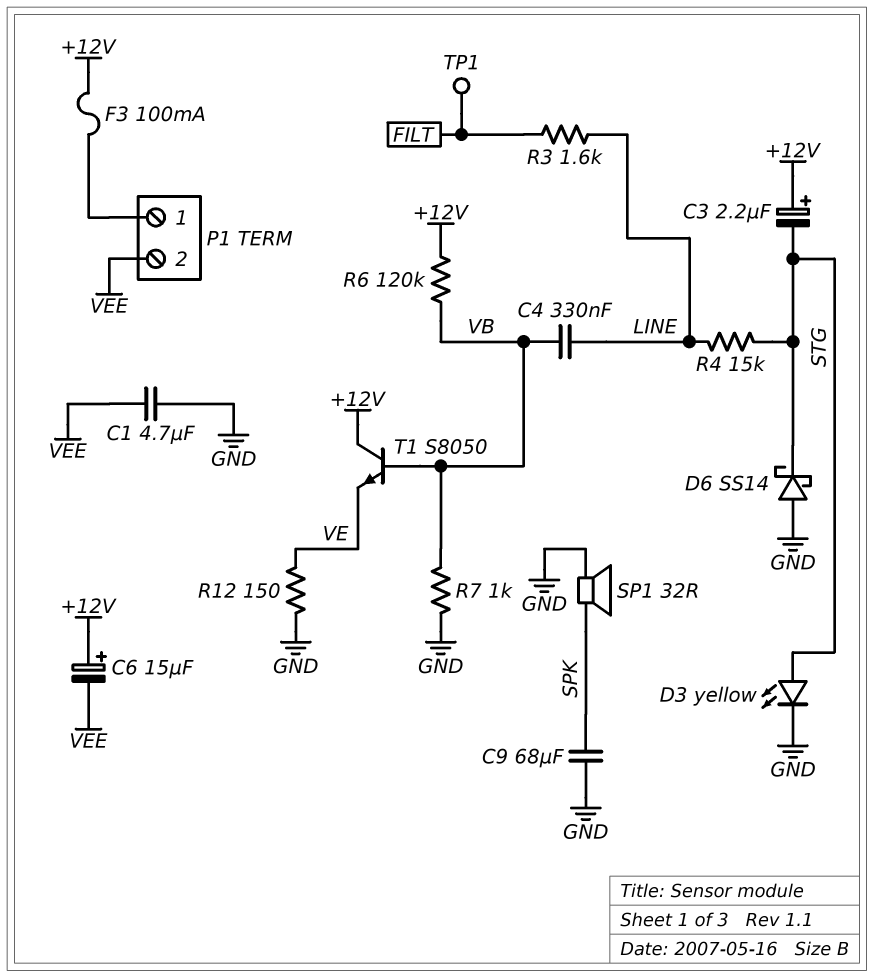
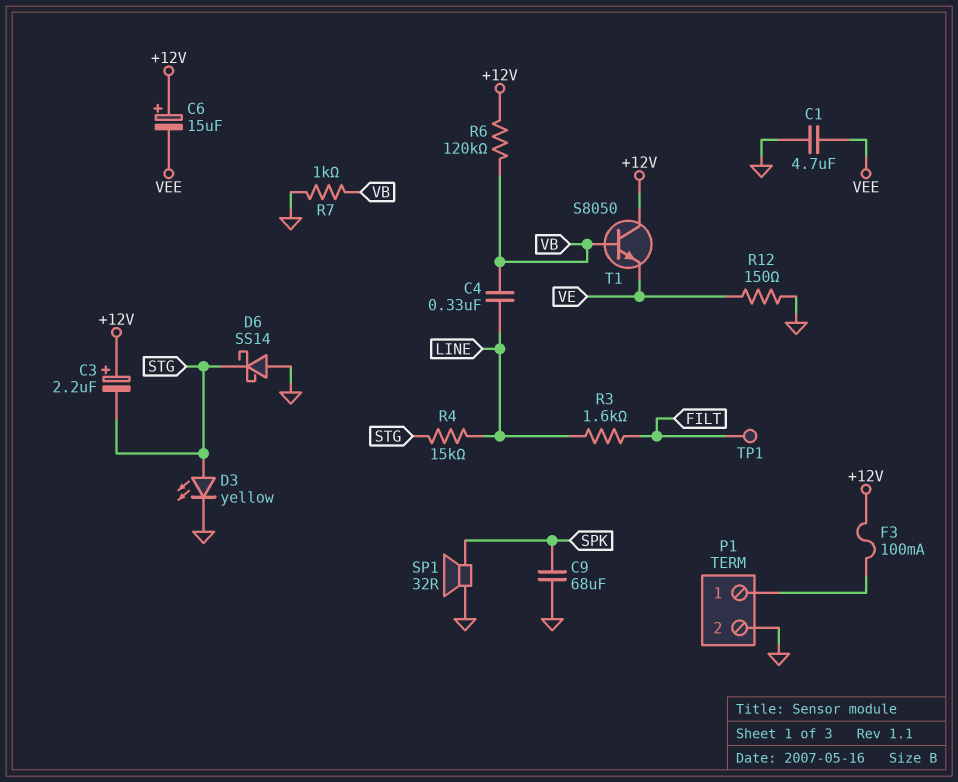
P1 pin 2: VEE -> GND

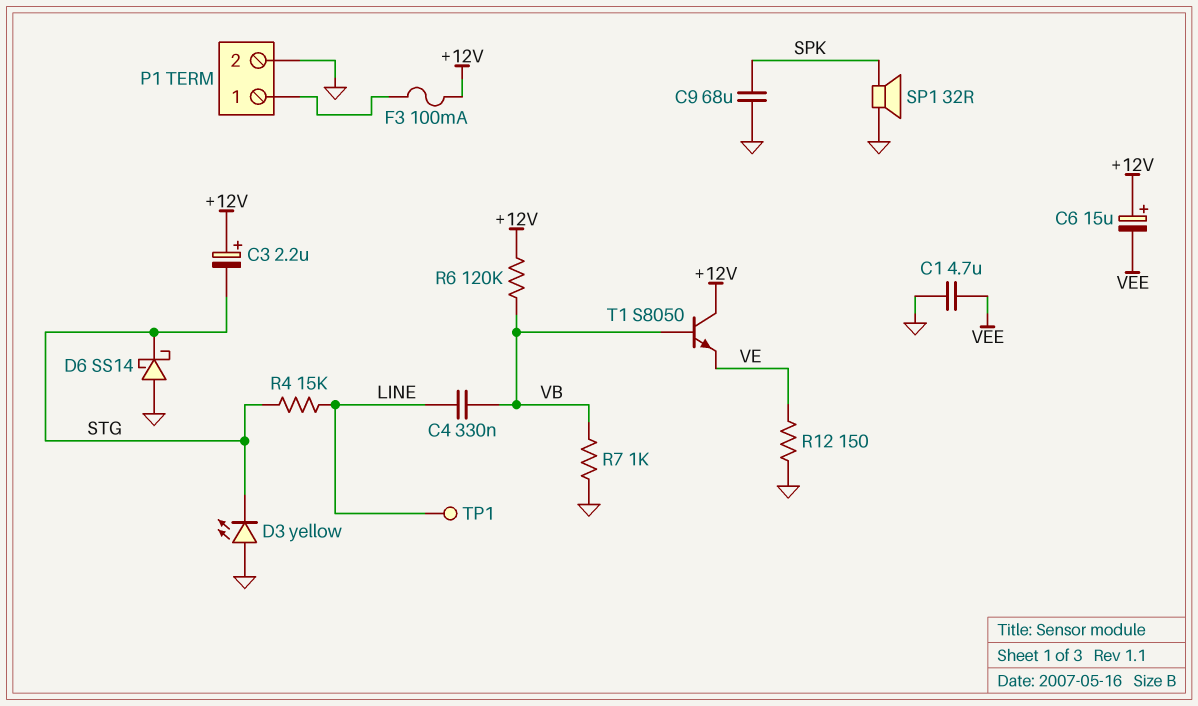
D3: LED yellow (A STG, K GND) -> LED yellow (A GND, K STG)
R3: 1.6k (FILT, LINE) -> none
TP1: test point (FILT) -> test point (LINE)

